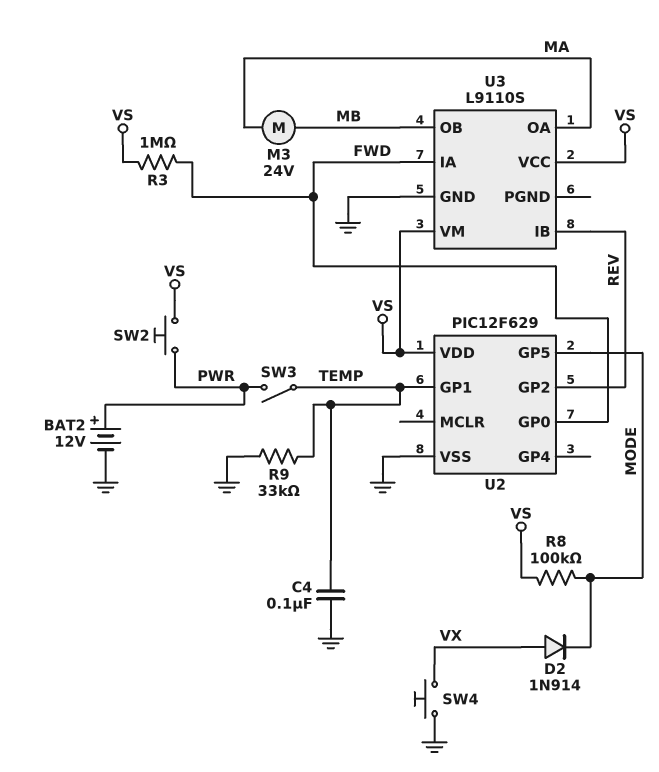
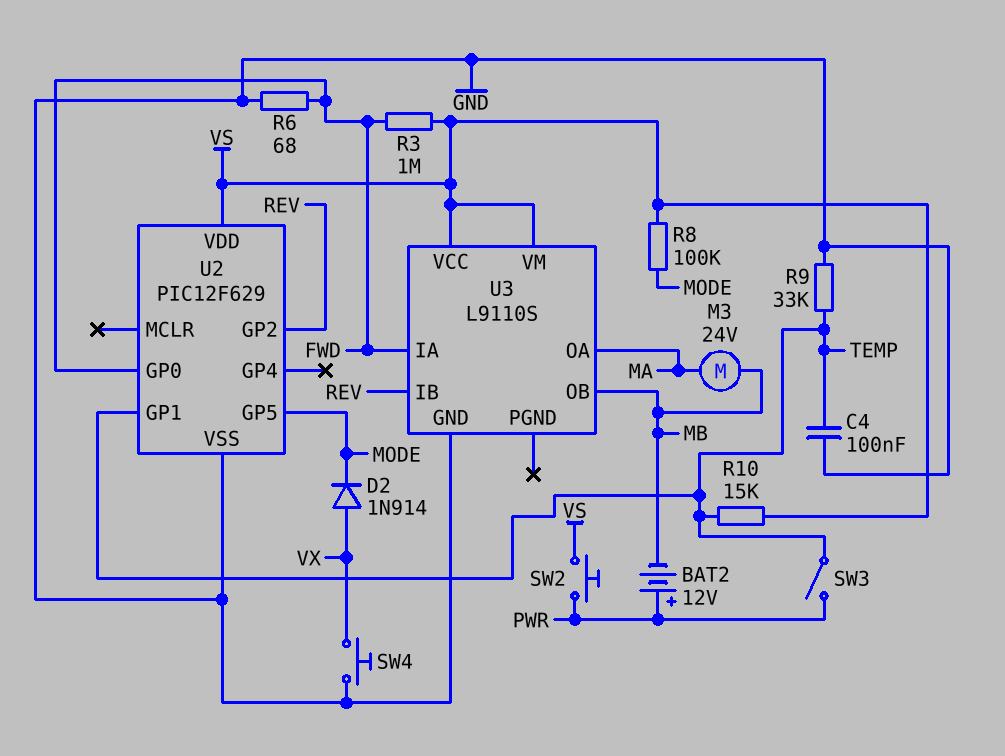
BAT2: 12V (plus PWR, minus GND) -> 12V (plus PWR, minus MB)
R6: none -> 68 (FWD, GND)
R10: none -> 15k (TEMP, VS)

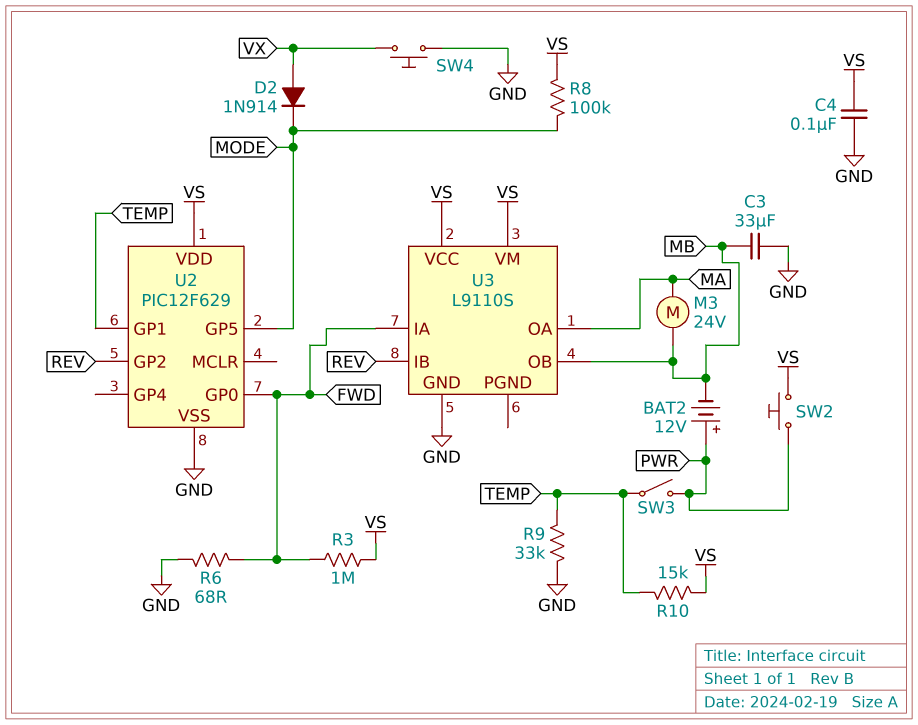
C3: none -> 33uF (GND, MB)
C4: 100nF (GND, TEMP) -> 100nF (GND, VS)

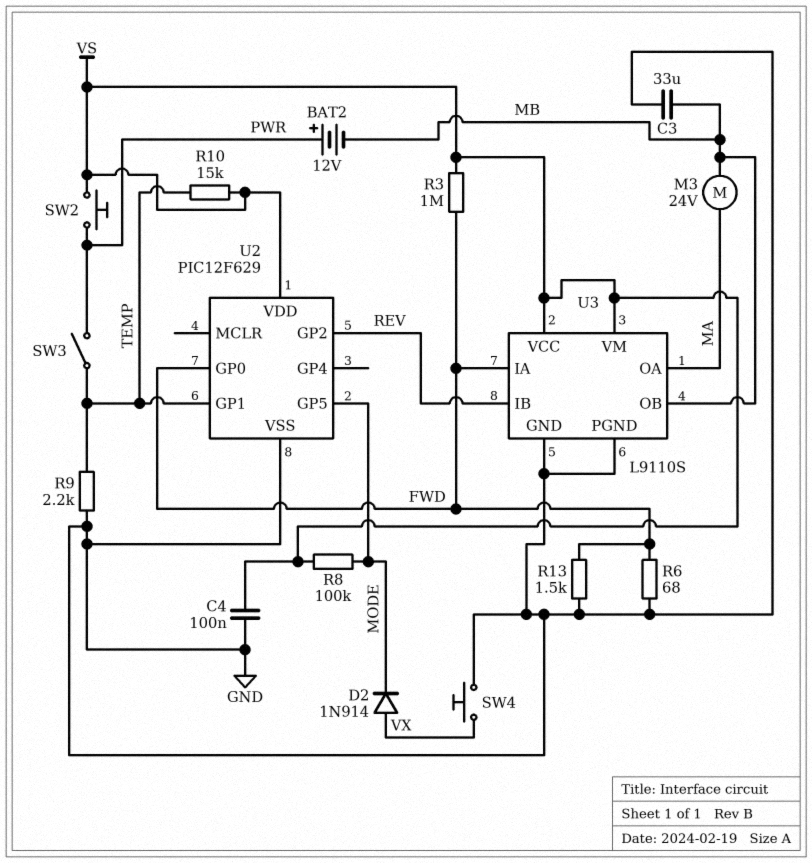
R9: 33k (GND, TEMP) -> 2.2k (GND, TEMP)
R13: none -> 1.5k (FWD, GND)
U3 pin PGND: none -> GND

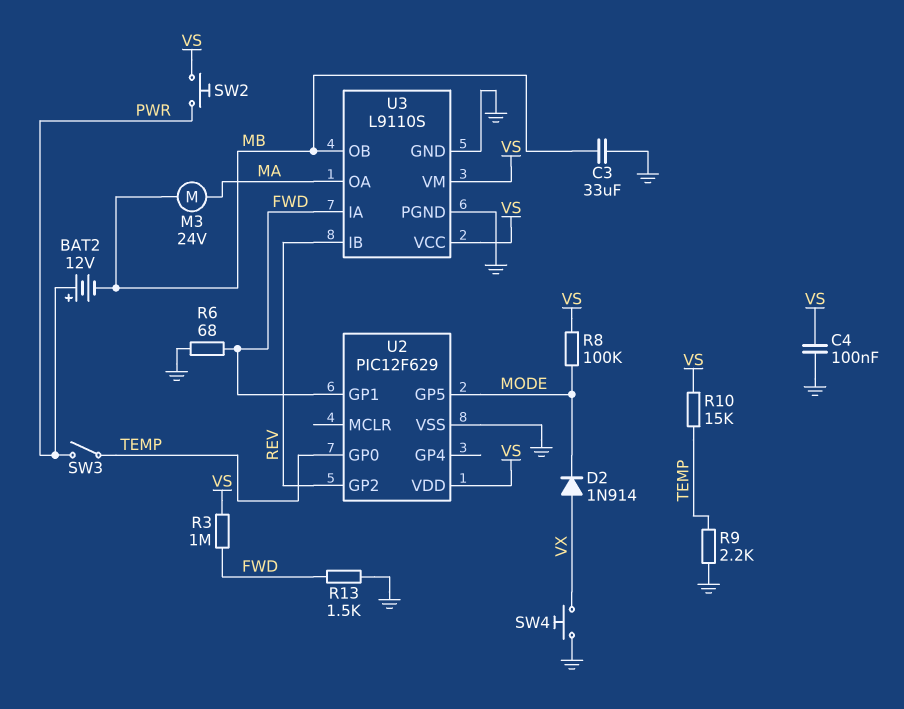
U2 pin GP0: FWD -> TEMP
U2 pin GP1: TEMP -> FWD

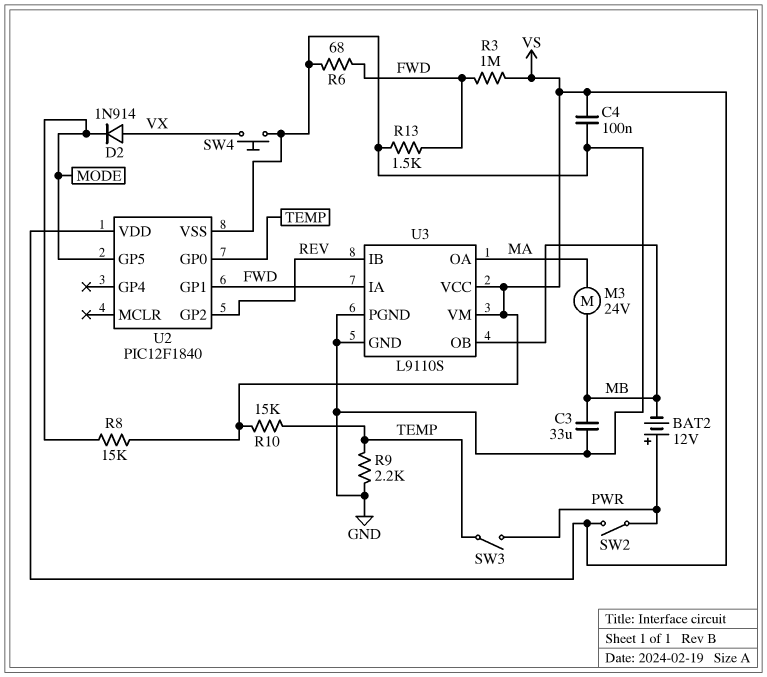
R8: 100k (MODE, VS) -> 15k (MODE, VS)
SW2: button (PWR, VS) -> switch (PWR, VS)
U2: PIC12F629 -> PIC12F1840

